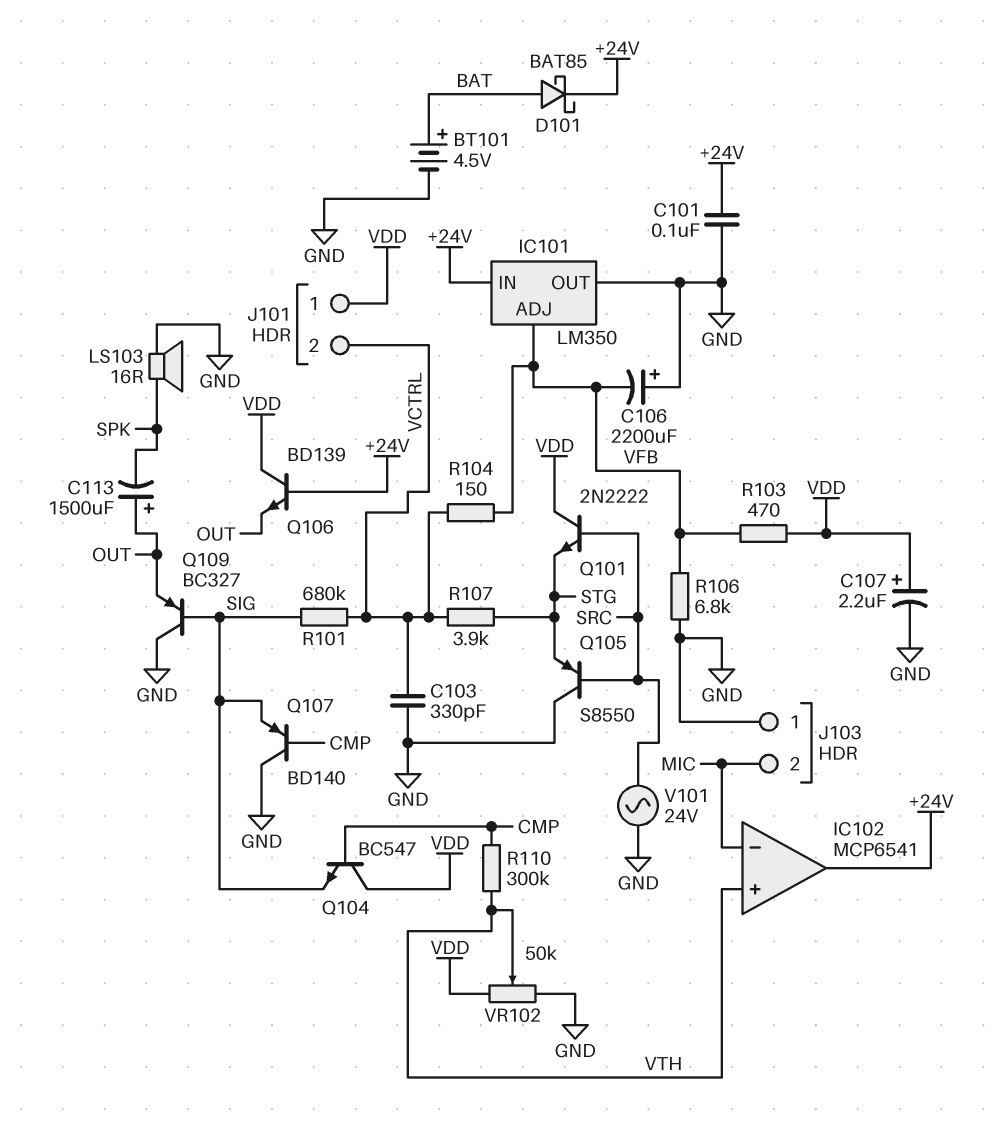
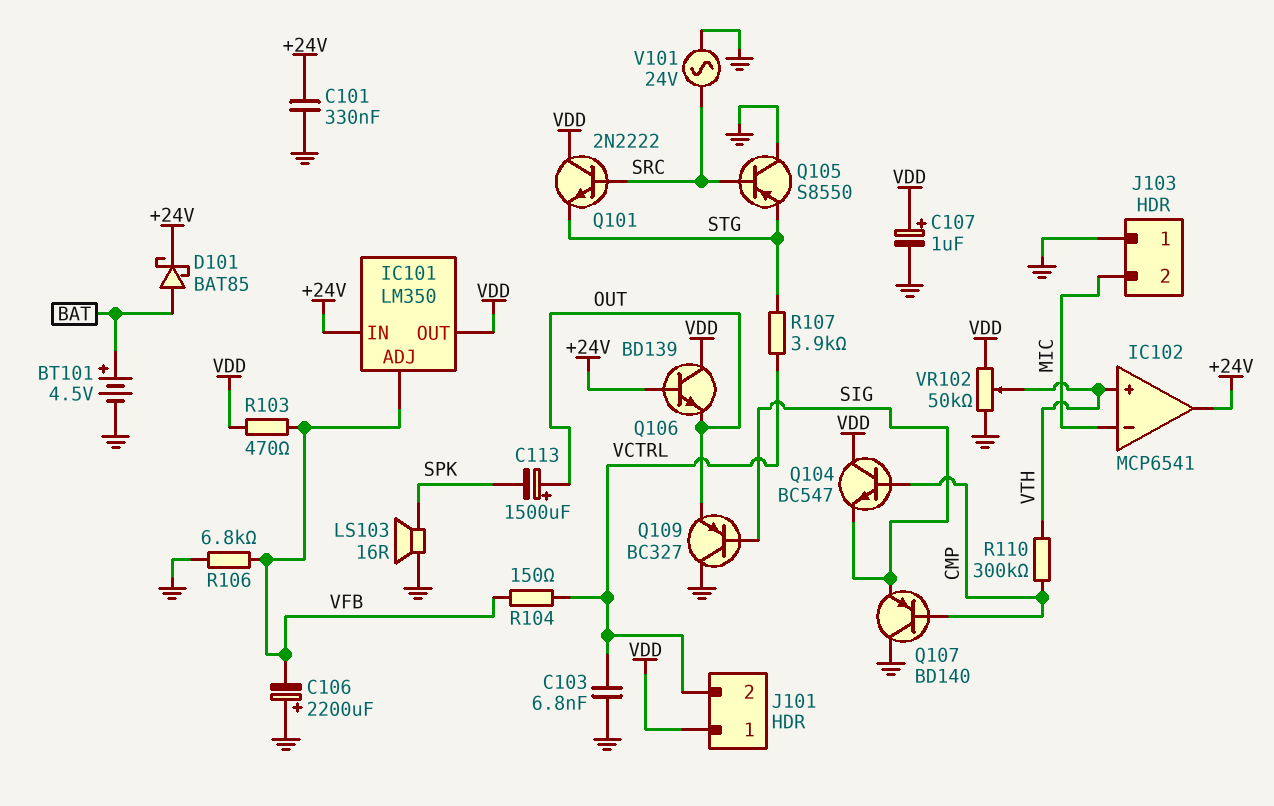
C101: 100nF (+24V, GND) -> 330nF (+24V, GND)
C103: 330pF (GND, VCTRL) -> 6.8nF (GND, VCTRL)
C107: 2.2uF (plus VDD, minus GND) -> 1uF (plus VDD, minus GND)
IC101 pin OUT: GND -> VDD
R101: 680k (SIG, VCTRL) -> none

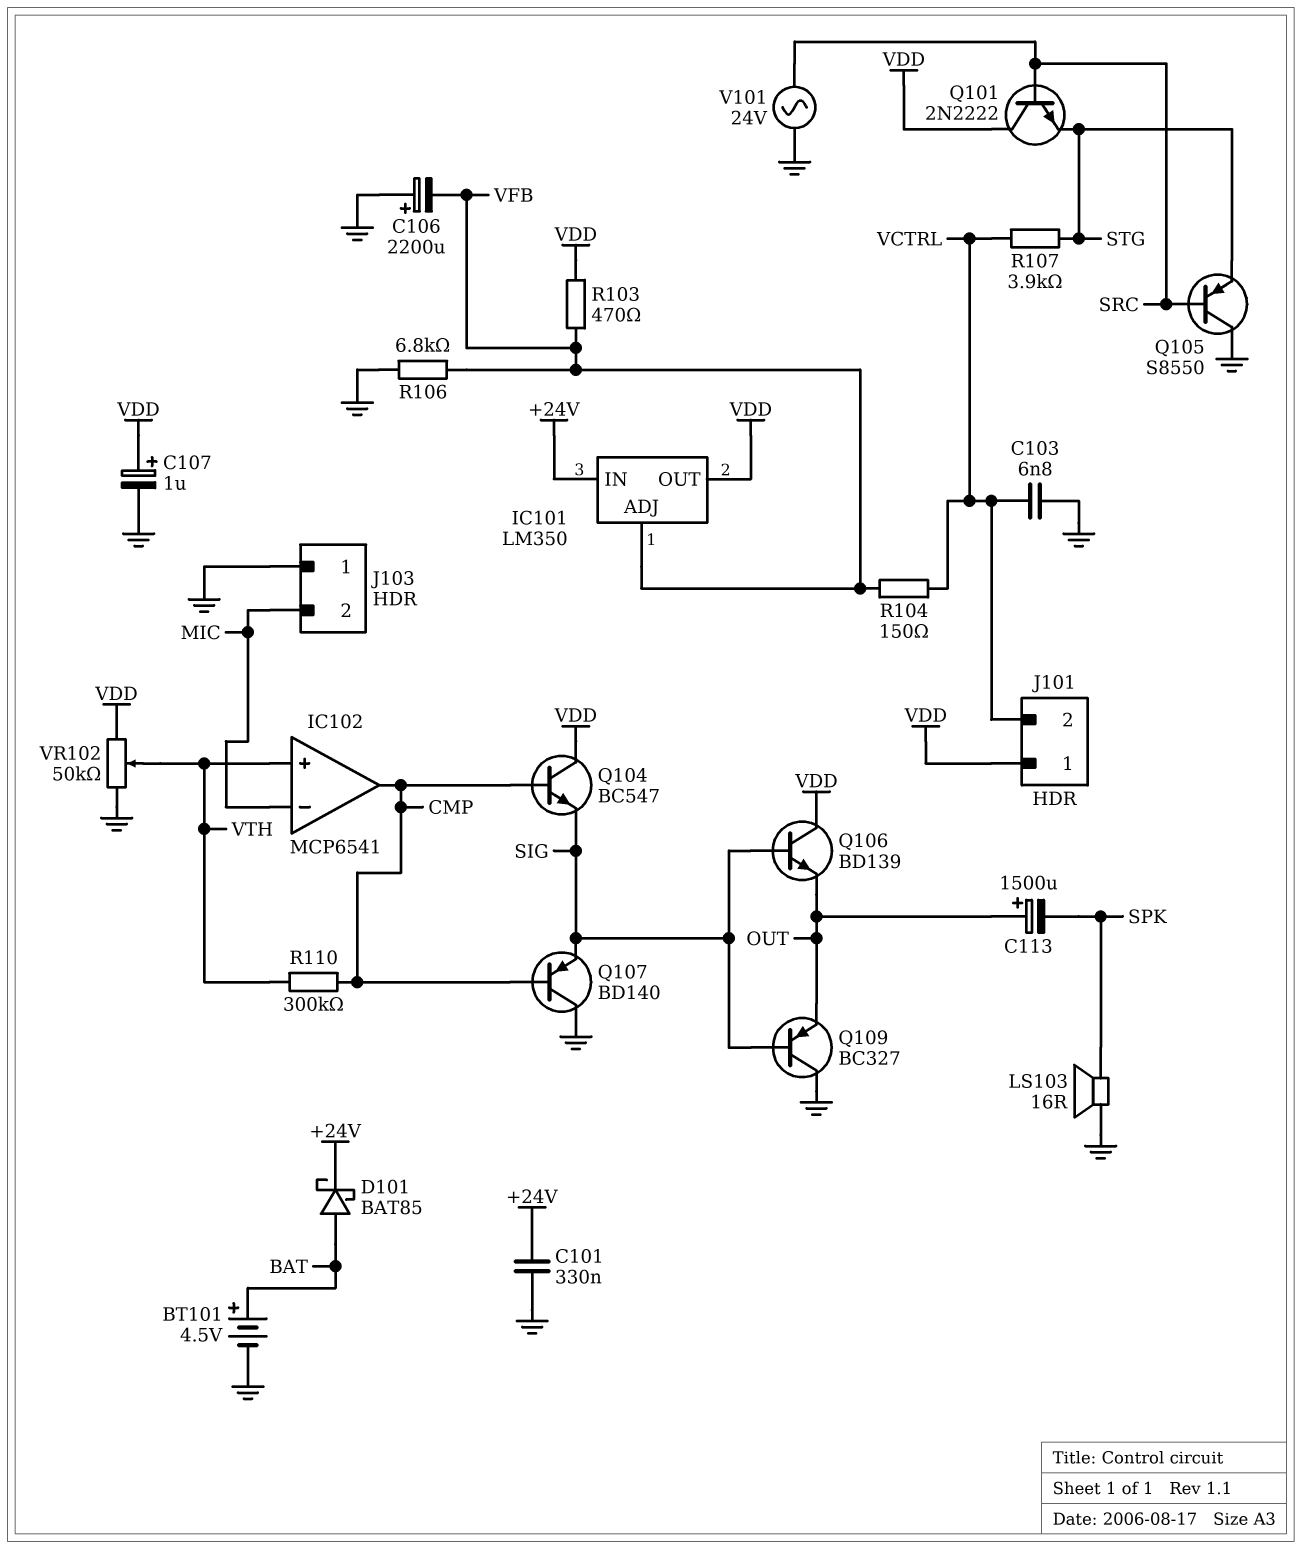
IC102 pin out: +24V -> CMP
Q106: NPN BD139 (B +24V, C VDD, E OUT) -> NPN BD139 (B SIG, C VDD, E OUT)

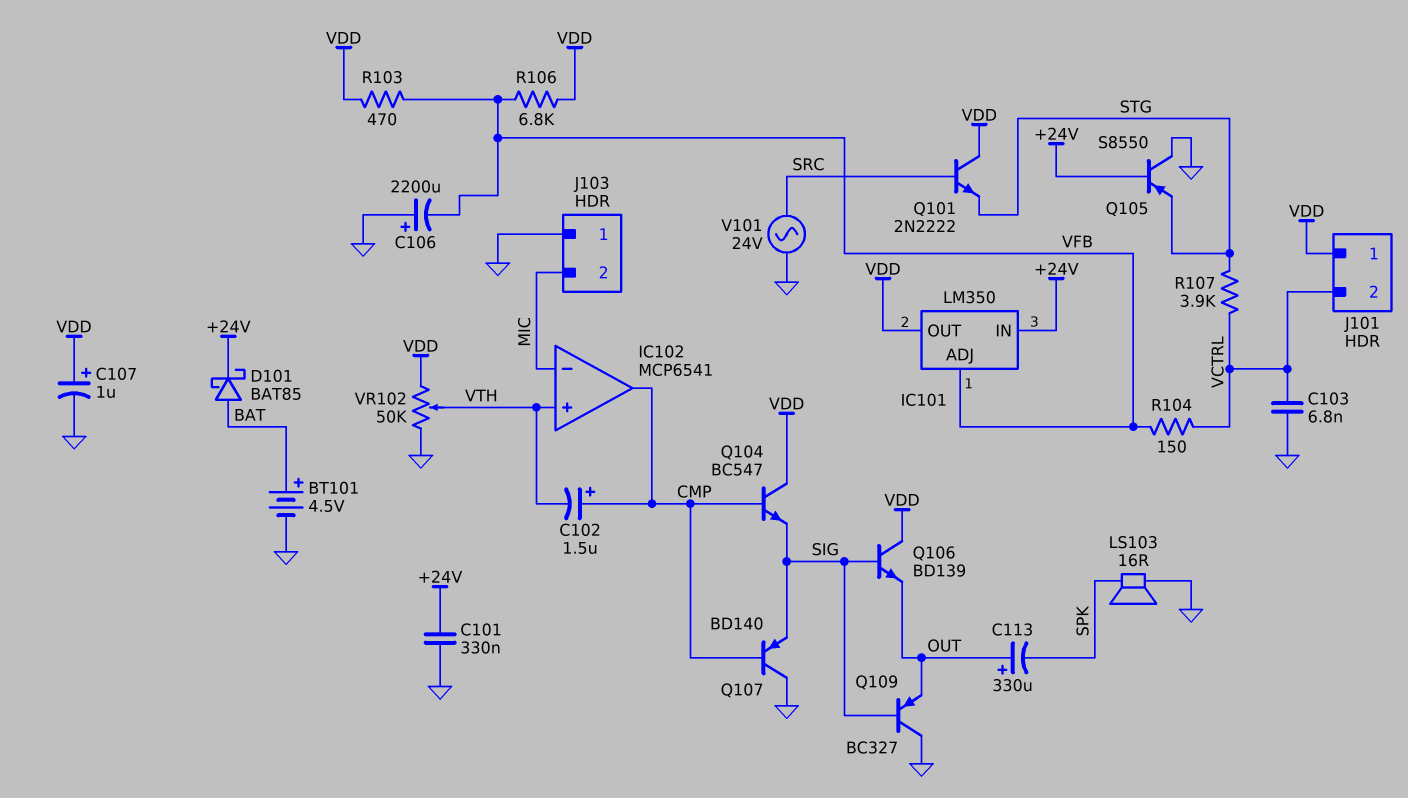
C102: none -> 1.5uF (plus CMP, minus VTH)
C113: 1500uF (plus OUT, minus SPK) -> 330uF (plus OUT, minus SPK)
Q105: PNP S8550 (B SRC, C GND, E STG) -> PNP S8550 (B +24V, C GND, E STG)
R106: 6.8k (GND, VFB) -> 6.8k (VDD, VFB)
R110: 300k (CMP, VTH) -> none

